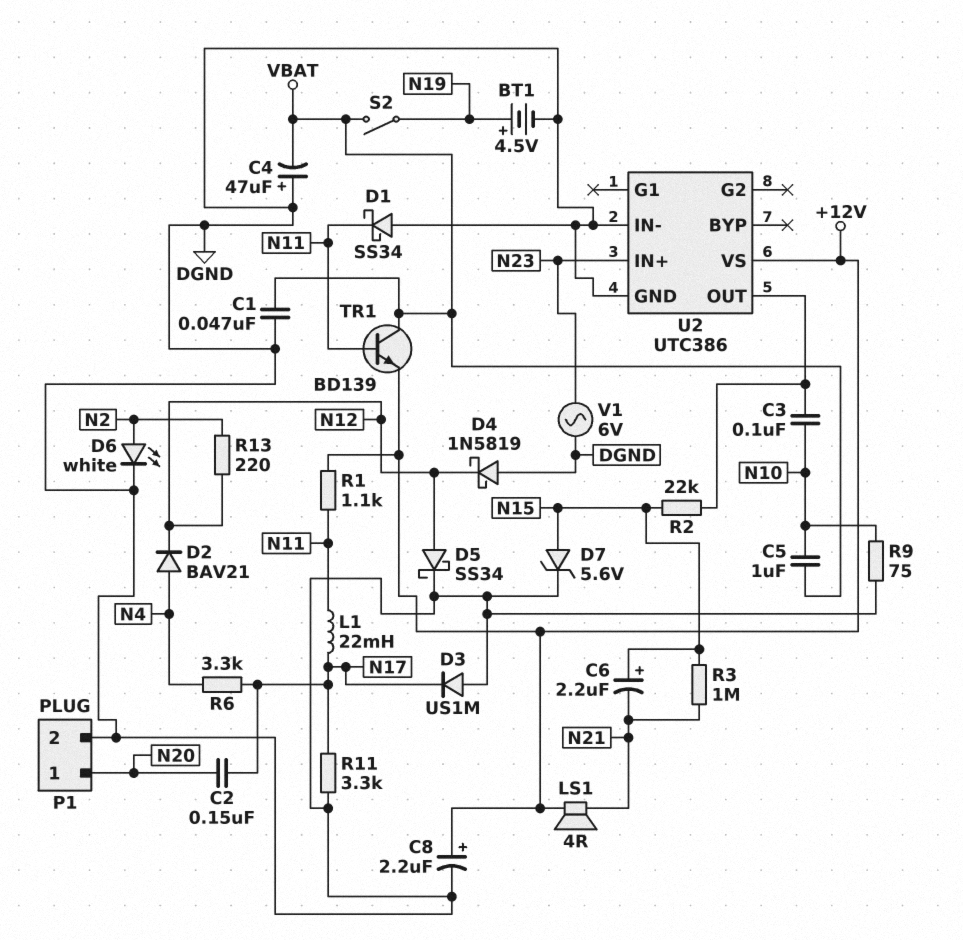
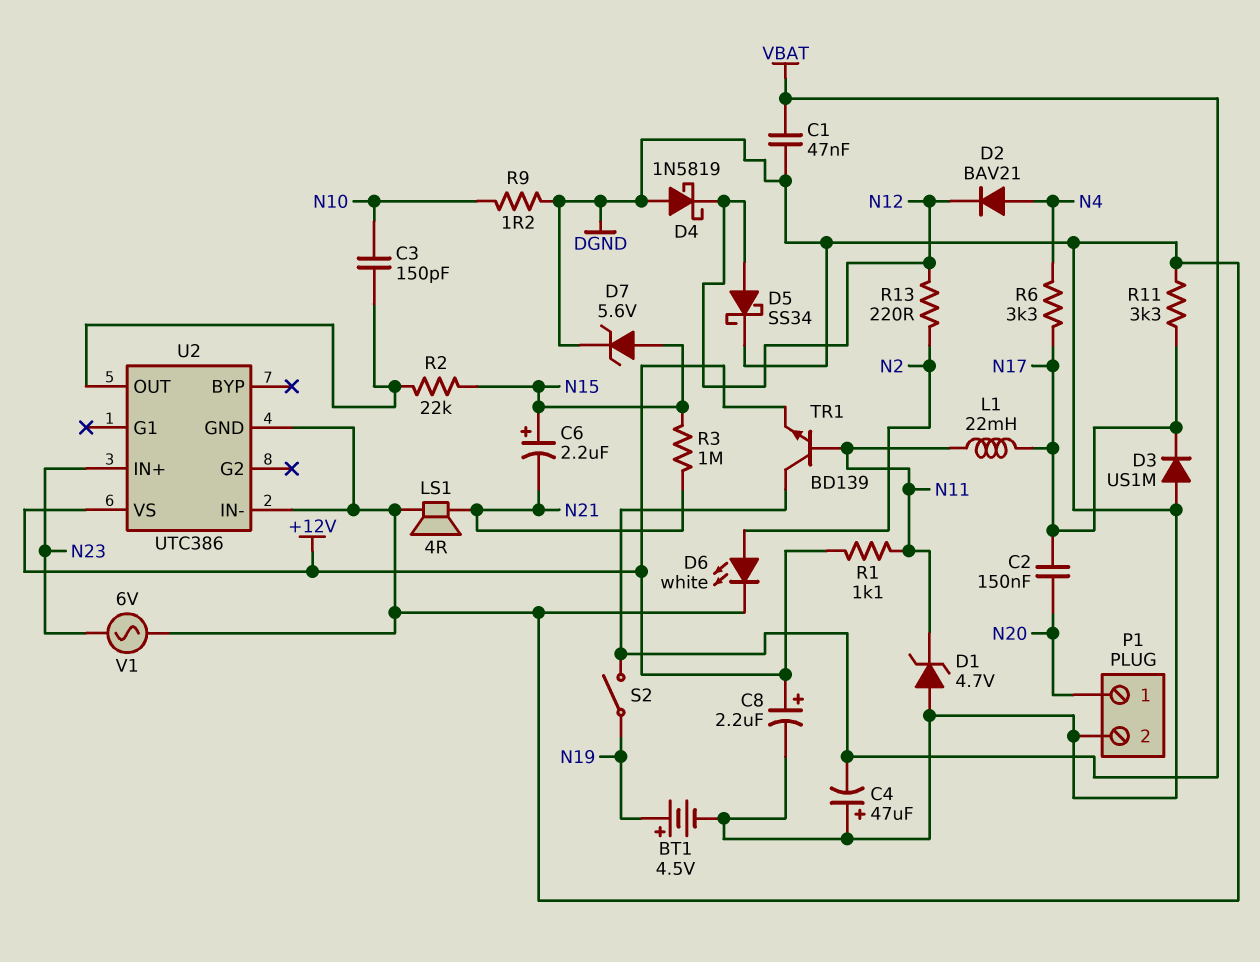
C3: 100nF (N10, U2/OUT) -> 150pF (N10, U2/OUT)
C5: 1uF (N10, VBAT) -> none
D1: schottky SS34 (A DGND, K N11) -> zener 4.7V (A DGND, K N11)
LS1: speaker 4R (+12V, N21) -> speaker 4R (DGND, N21)
R9: 75 (DGND, N10) -> 1.2 (DGND, N10)

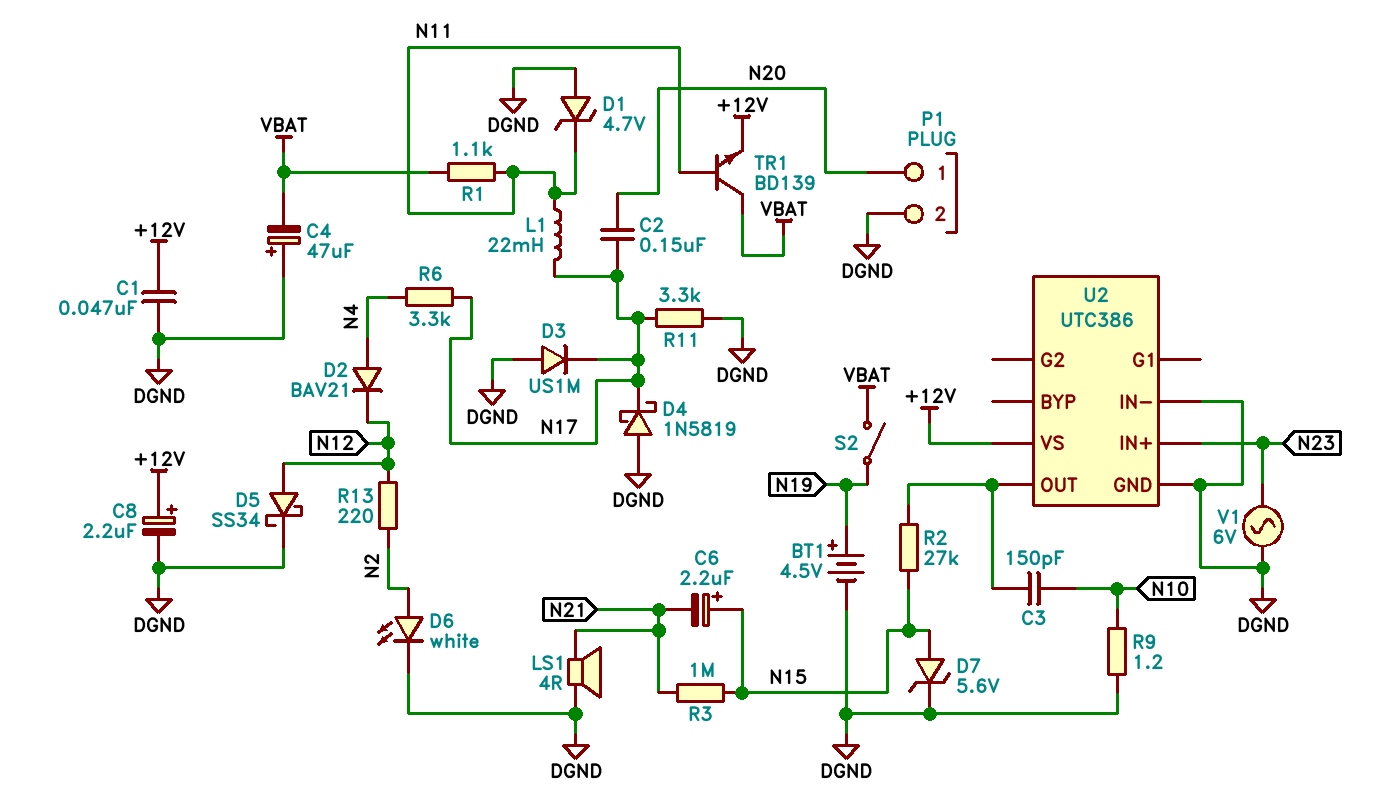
C1: 47nF (DGND, VBAT) -> 47nF (+12V, DGND)
D4: schottky 1N5819 (A DGND, K N12) -> schottky 1N5819 (A DGND, K N17)
R1: 1.1k (+12V, N11) -> 1.1k (N11, VBAT)
R2: 22k (N15, U2/OUT) -> 27k (N15, U2/OUT)

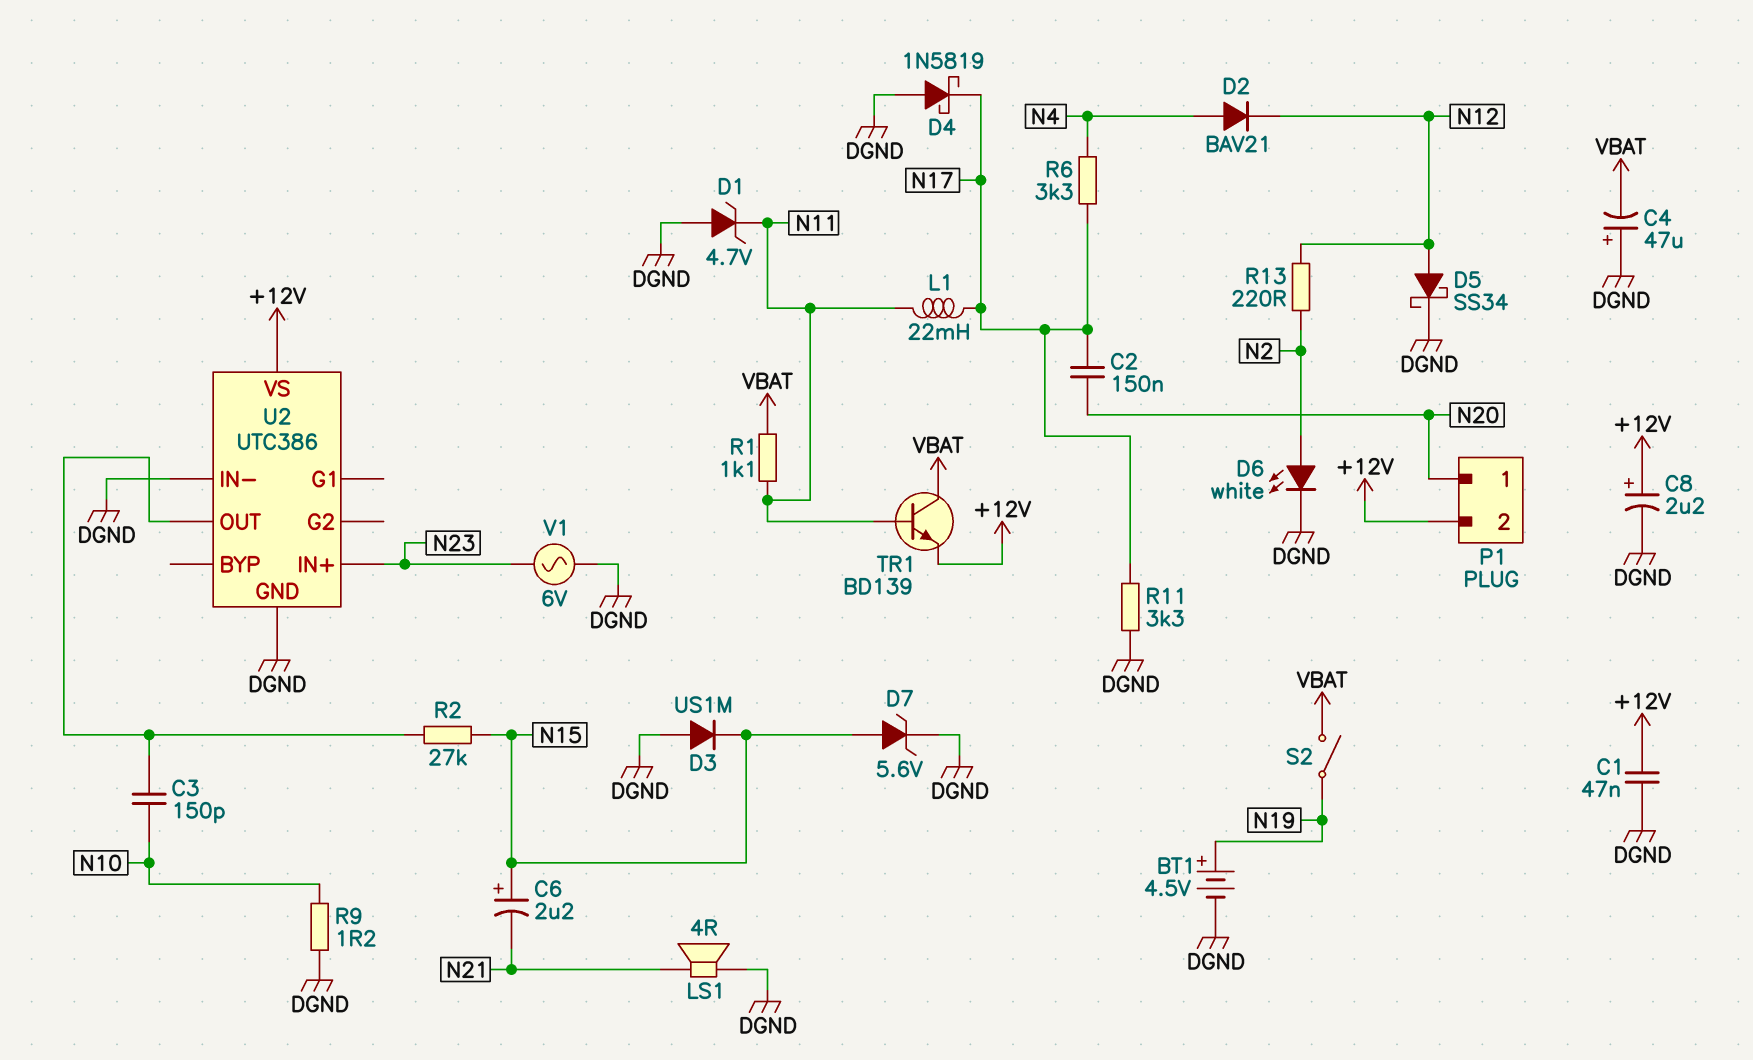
D3: diode US1M (A DGND, K N17) -> diode US1M (A DGND, K N15)
P1 pin 2: DGND -> +12V
R3: 1M (N15, N21) -> none

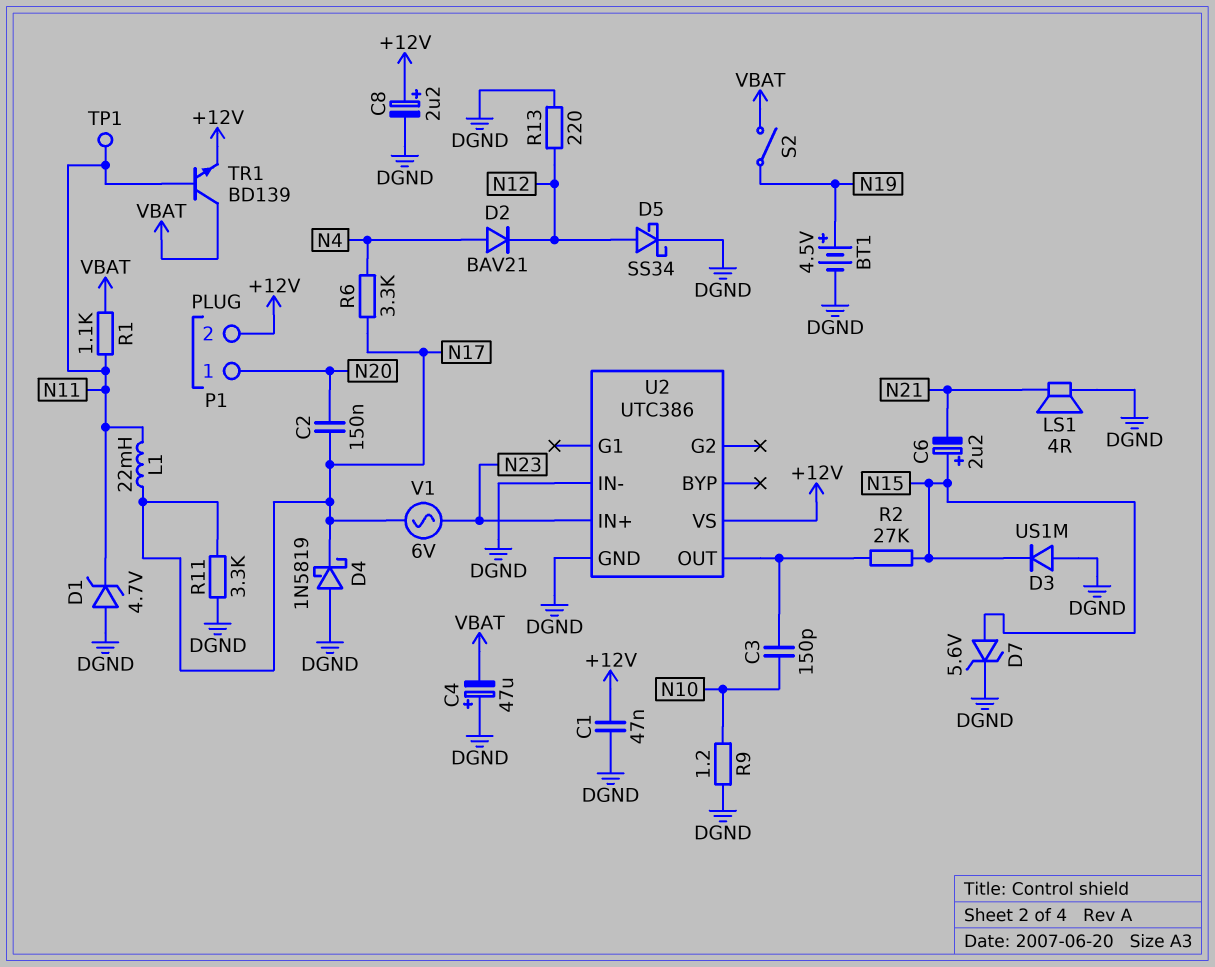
D6: LED white (A N2, K DGND) -> none
R13: 220 (N2, N12) -> 220 (DGND, N12)
TP1: none -> test point (N11)
V1: AC 6V (DGND, N23) -> AC 6V (N17, N23)

